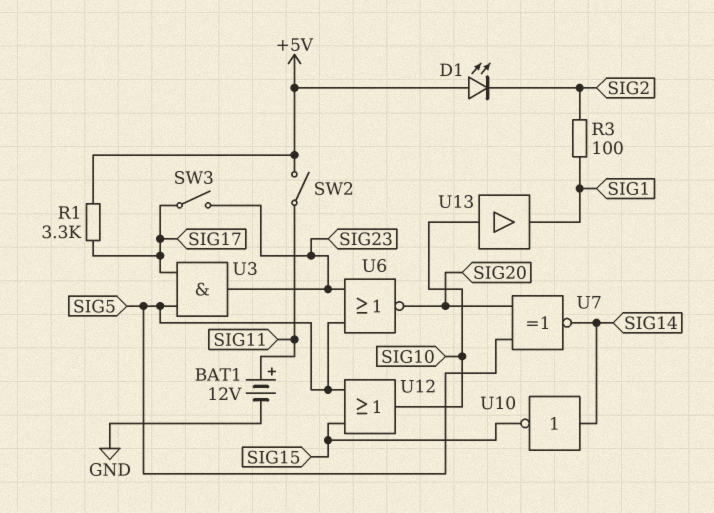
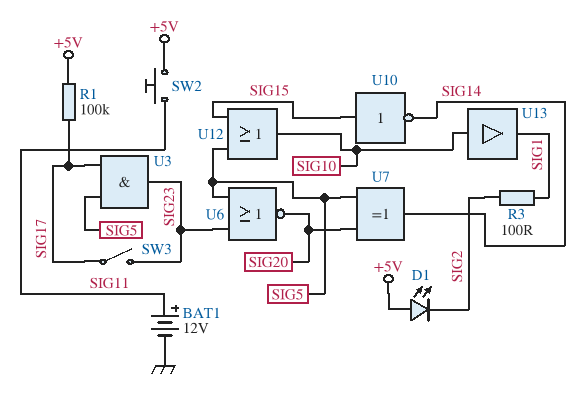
R1: 3.3k (+5V, SIG17) -> 100k (+5V, SIG17)
SW2: switch (+5V, SIG11) -> button (+5V, SIG11)
U7: XNOR (in SIG5, in SIG20, out SIG14) -> XOR (in SIG5, in SIG20, out SIG14)
U10: NOT (in SIG14, out SIG15) -> NOT (in SIG15, out SIG14)

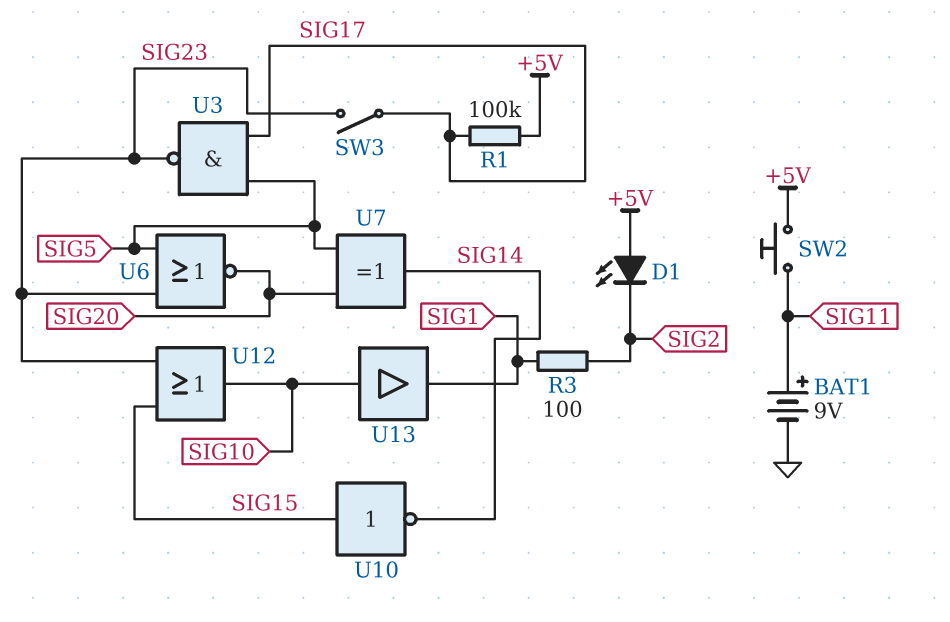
BAT1: 12V (plus SIG11, minus GND) -> 9V (plus SIG11, minus GND)
U3: AND (in SIG5, in SIG17, out SIG23) -> NAND (in SIG5, in SIG17, out SIG23)
U12: OR (in SIG5, in SIG15, out SIG10) -> OR (in SIG15, in SIG23, out SIG10)

